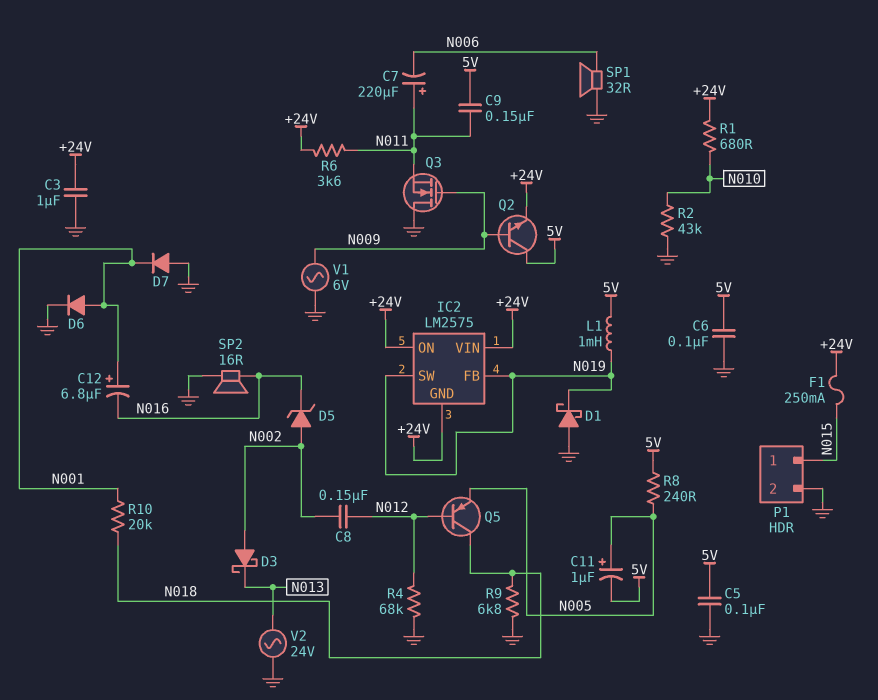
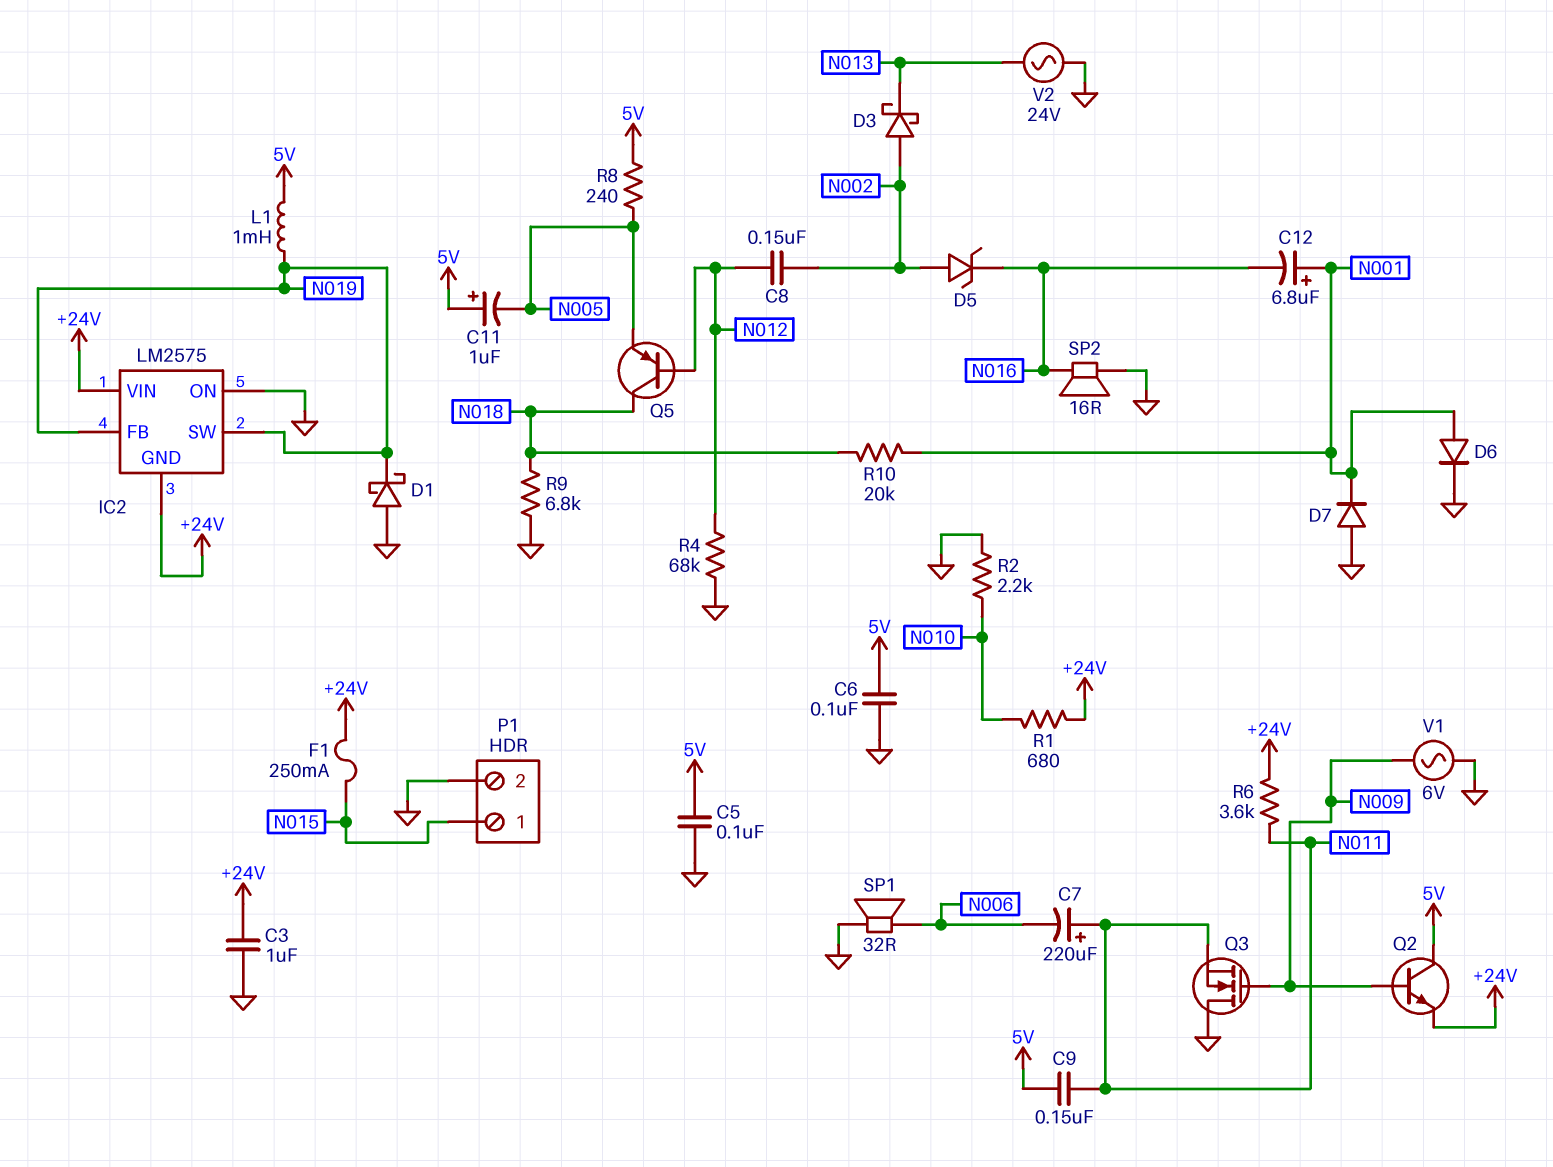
C11: 1uF (plus N005, minus 5V) -> 1uF (plus 5V, minus N005)
IC2 pin ON: +24V -> GND
R2: 43k (GND, N010) -> 2.2k (GND, N010)

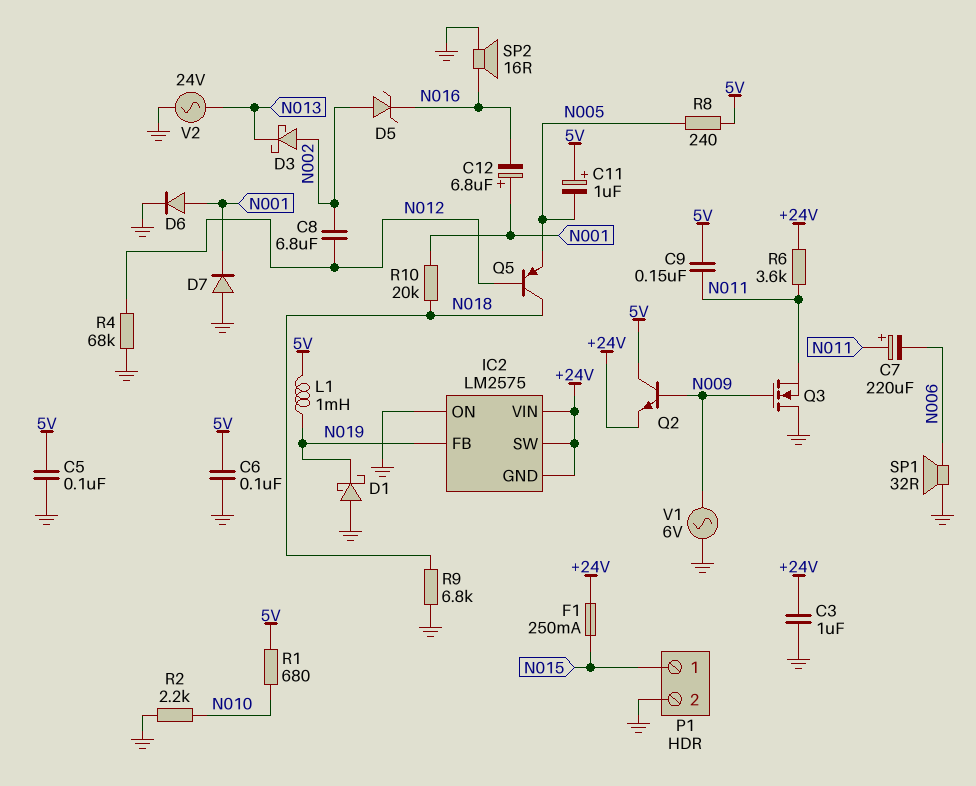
C8: 150nF (N002, N012) -> 6.8uF (N002, N012)
IC2 pin SW: N019 -> +24V
R1: 680 (+24V, N010) -> 680 (5V, N010)

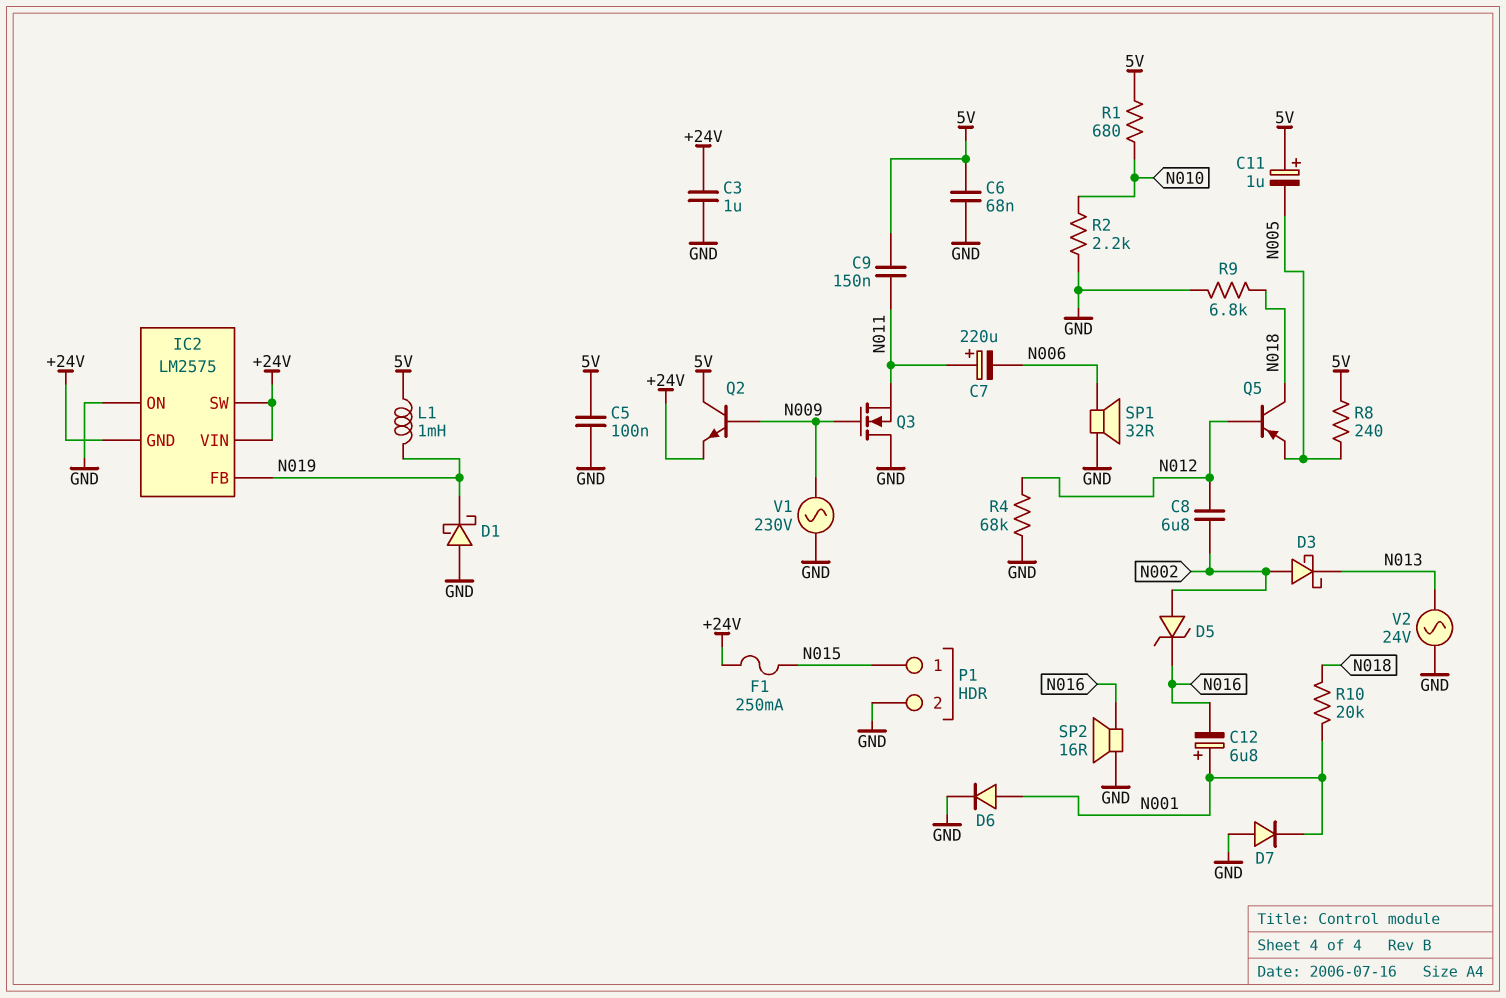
C6: 100nF (5V, GND) -> 68nF (5V, GND)
R6: 3.6k (+24V, N011) -> none
V1: AC 6V (GND, N009) -> AC 230V (GND, N009)

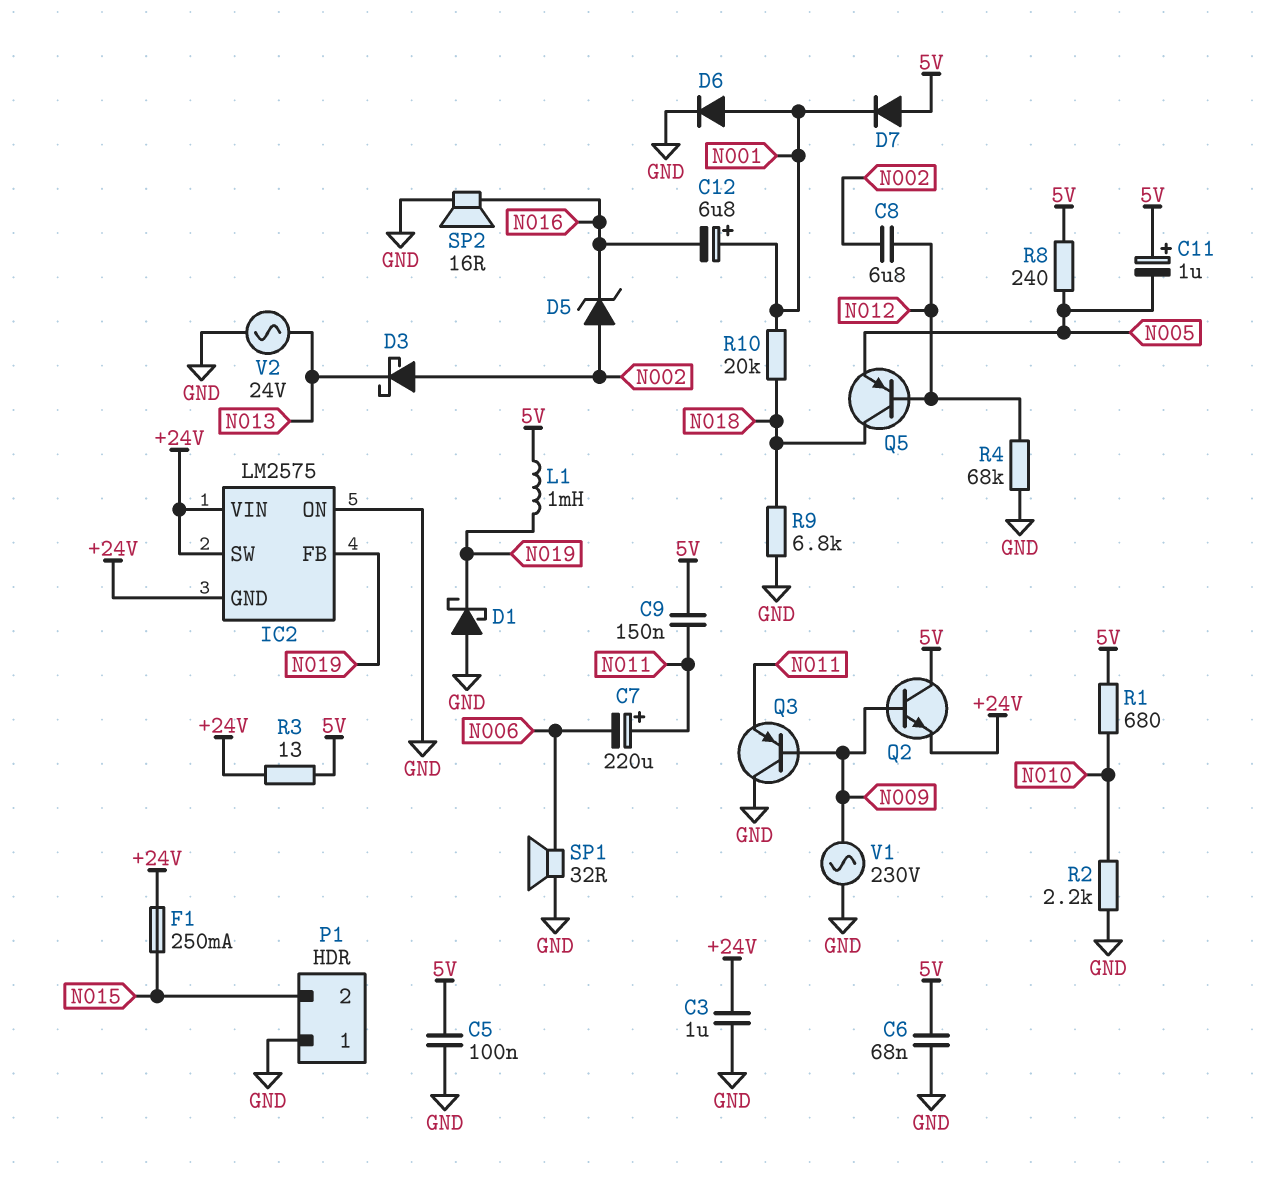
D7: diode (A GND, K N001) -> diode (A 5V, K N001)
P1 pin 1: N015 -> GND
P1 pin 2: GND -> N015
Q3: NMOS (G N009, D GND, S N011) -> PNP (B N009, C GND, E N011)
R3: none -> 13 (+24V, 5V)

